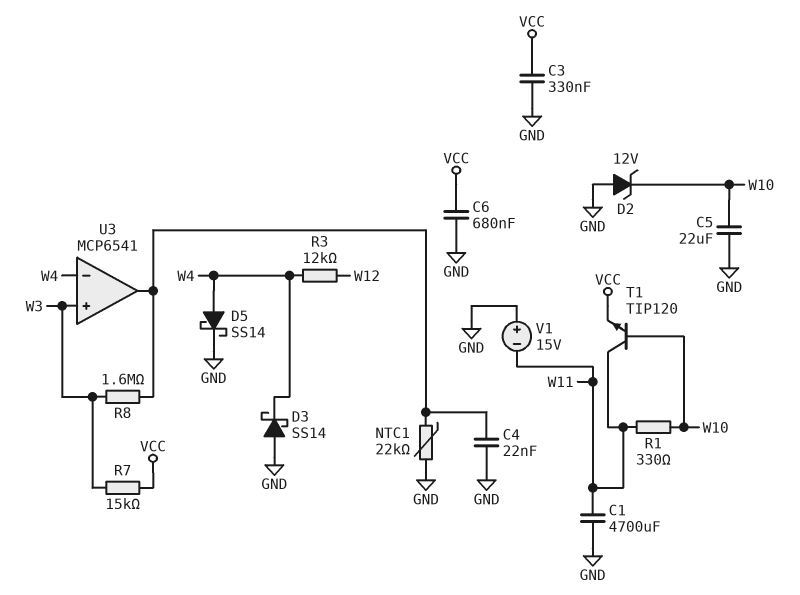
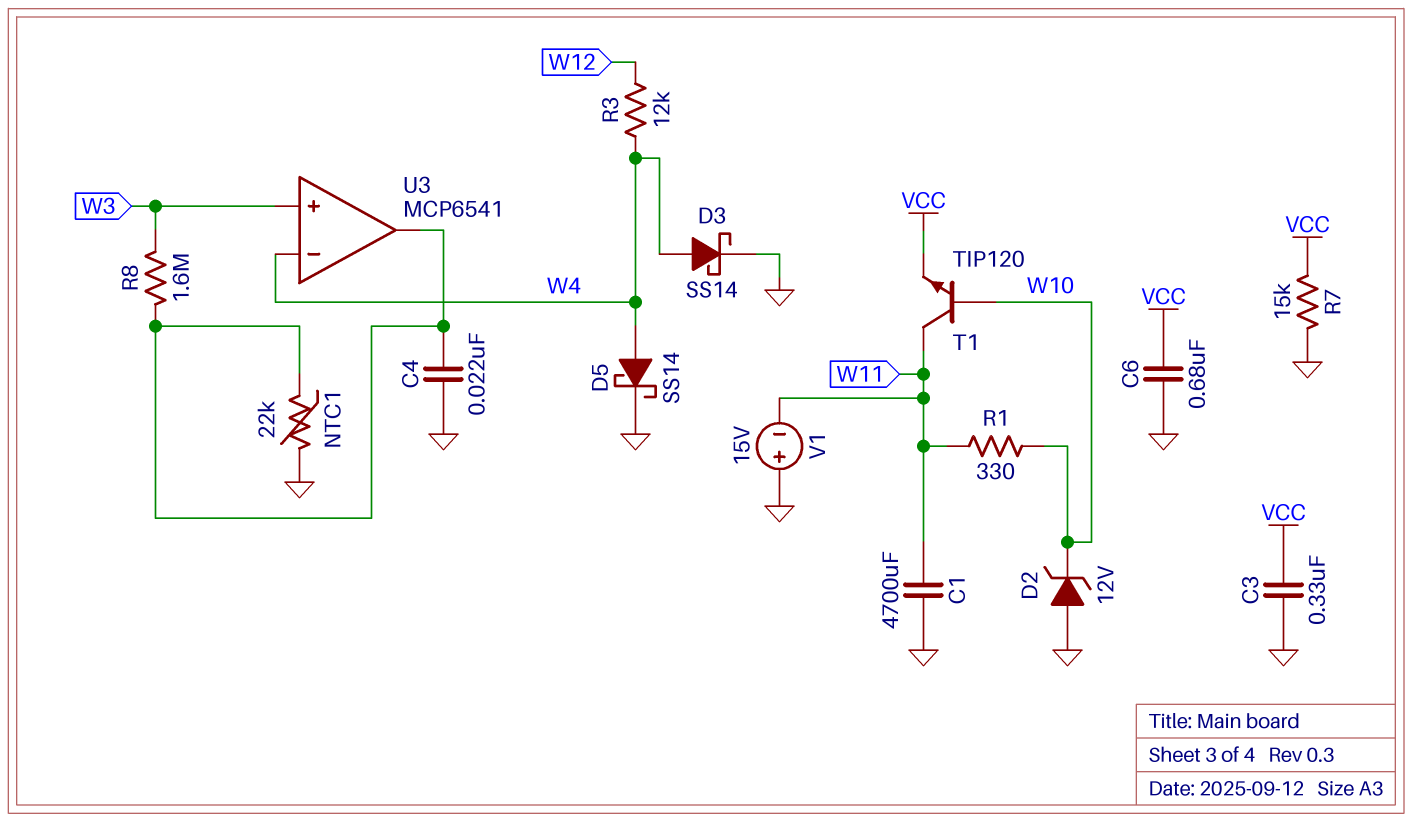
C5: 22uF (GND, W10) -> none
D3: schottky SS14 (A GND, K W4) -> schottky SS14 (A W4, K GND)
R7: 15k (VCC, W3) -> 15k (GND, VCC)

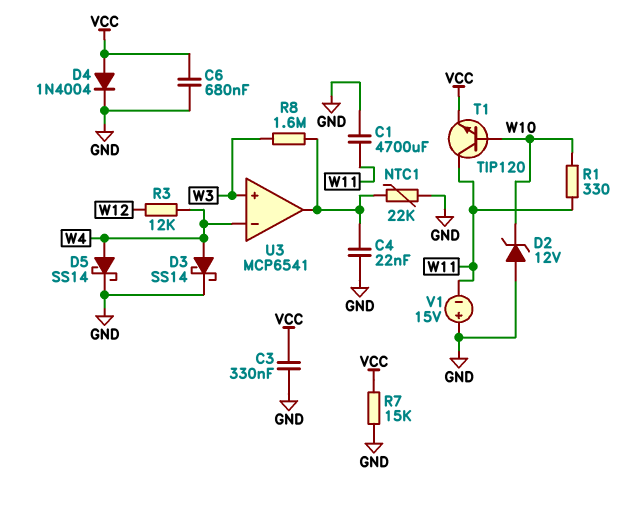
D4: none -> diode 1N4004 (A VCC, K GND)

